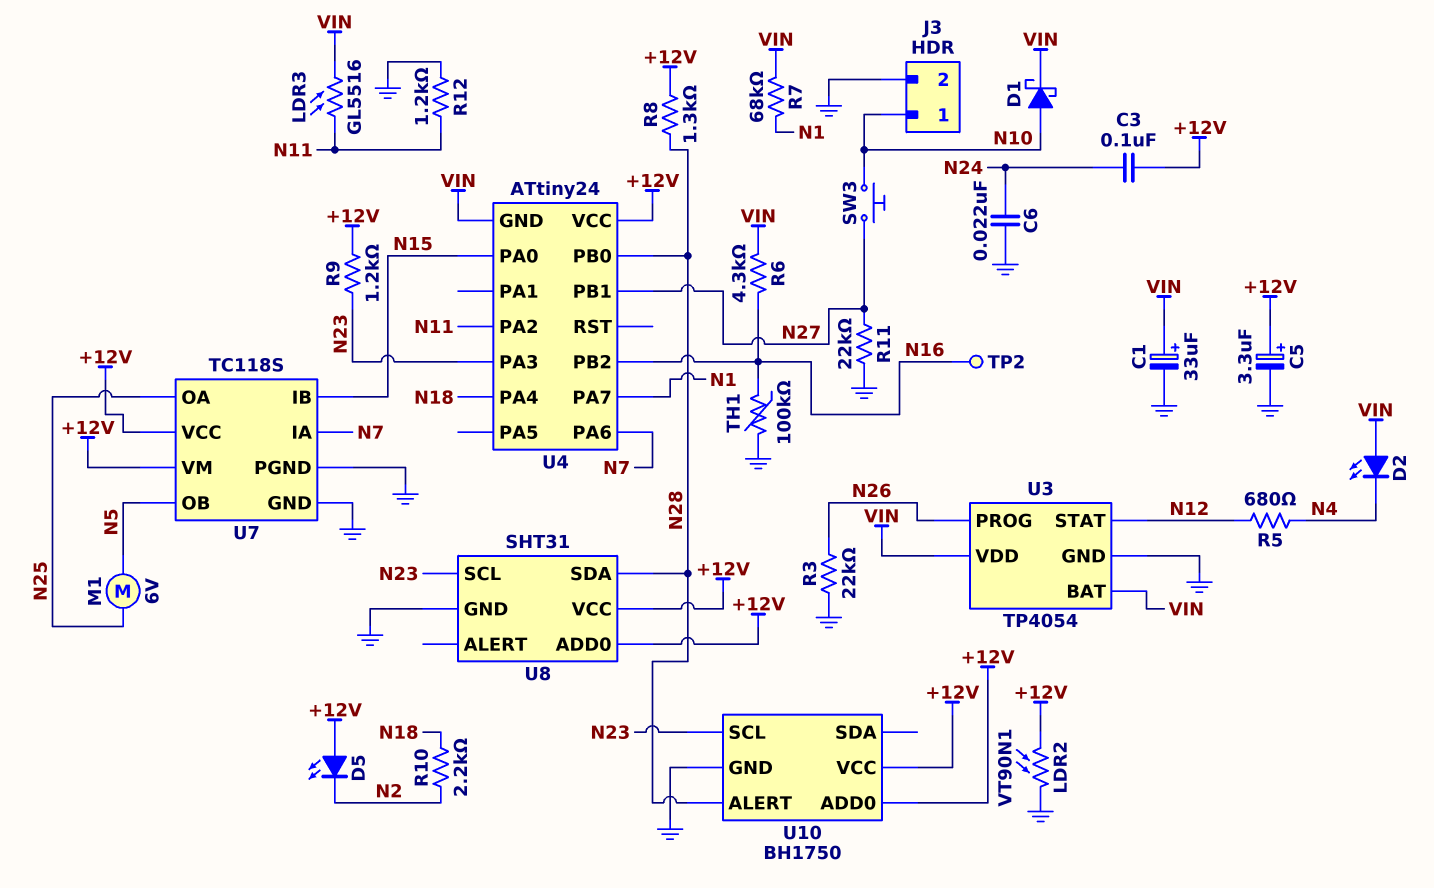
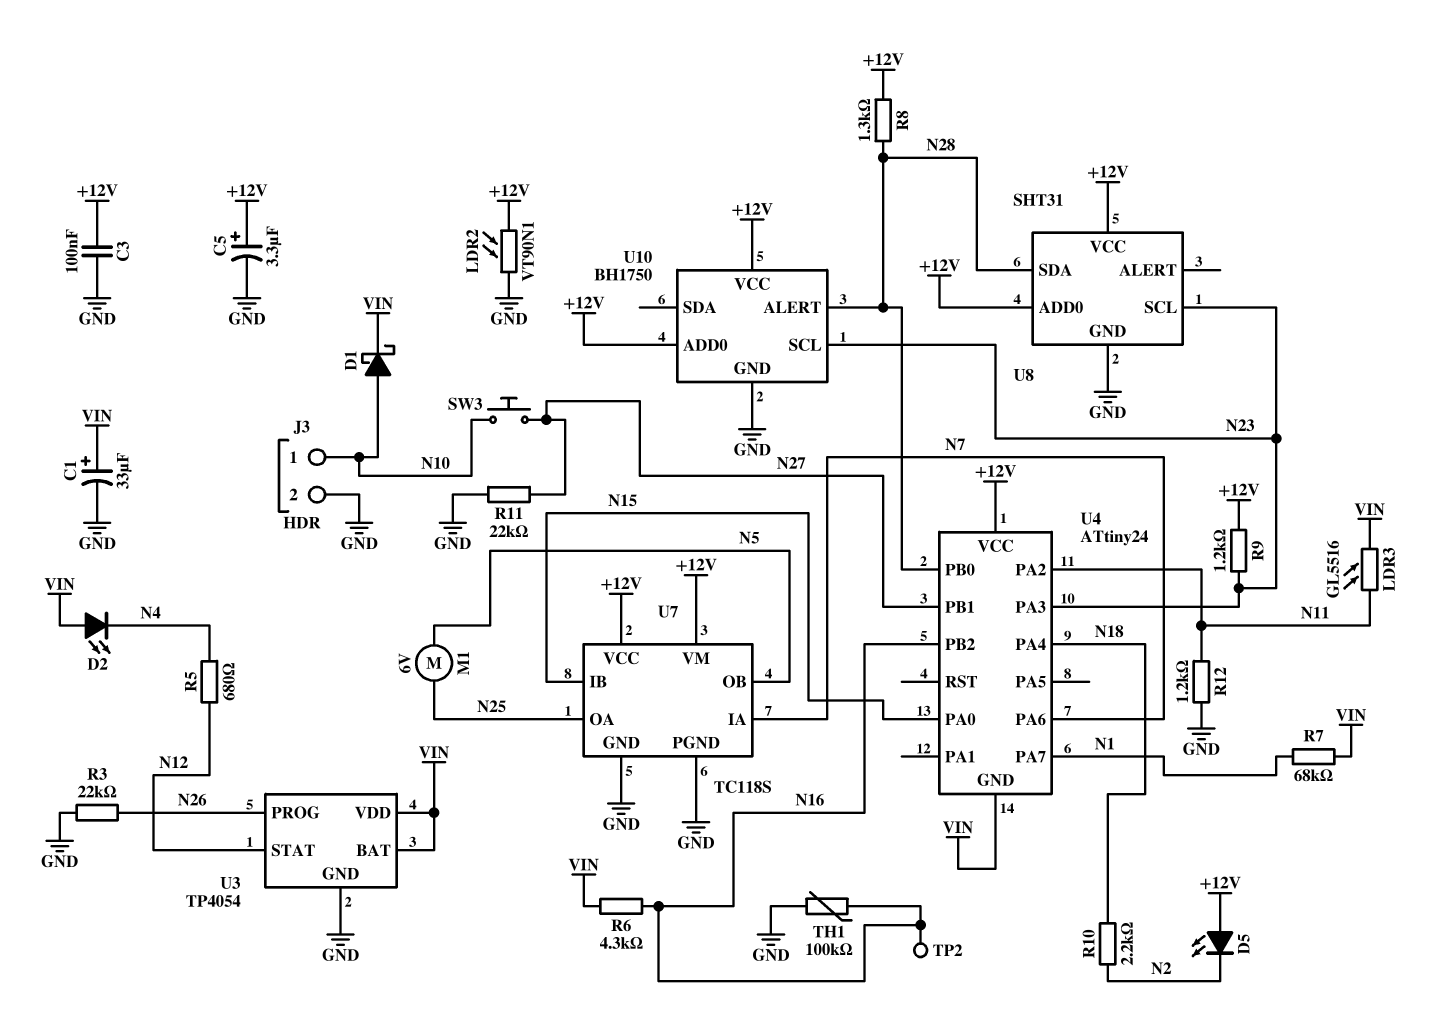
C3: 100nF (+12V, N24) -> 100nF (+12V, GND)
C6: 22nF (GND, N24) -> none

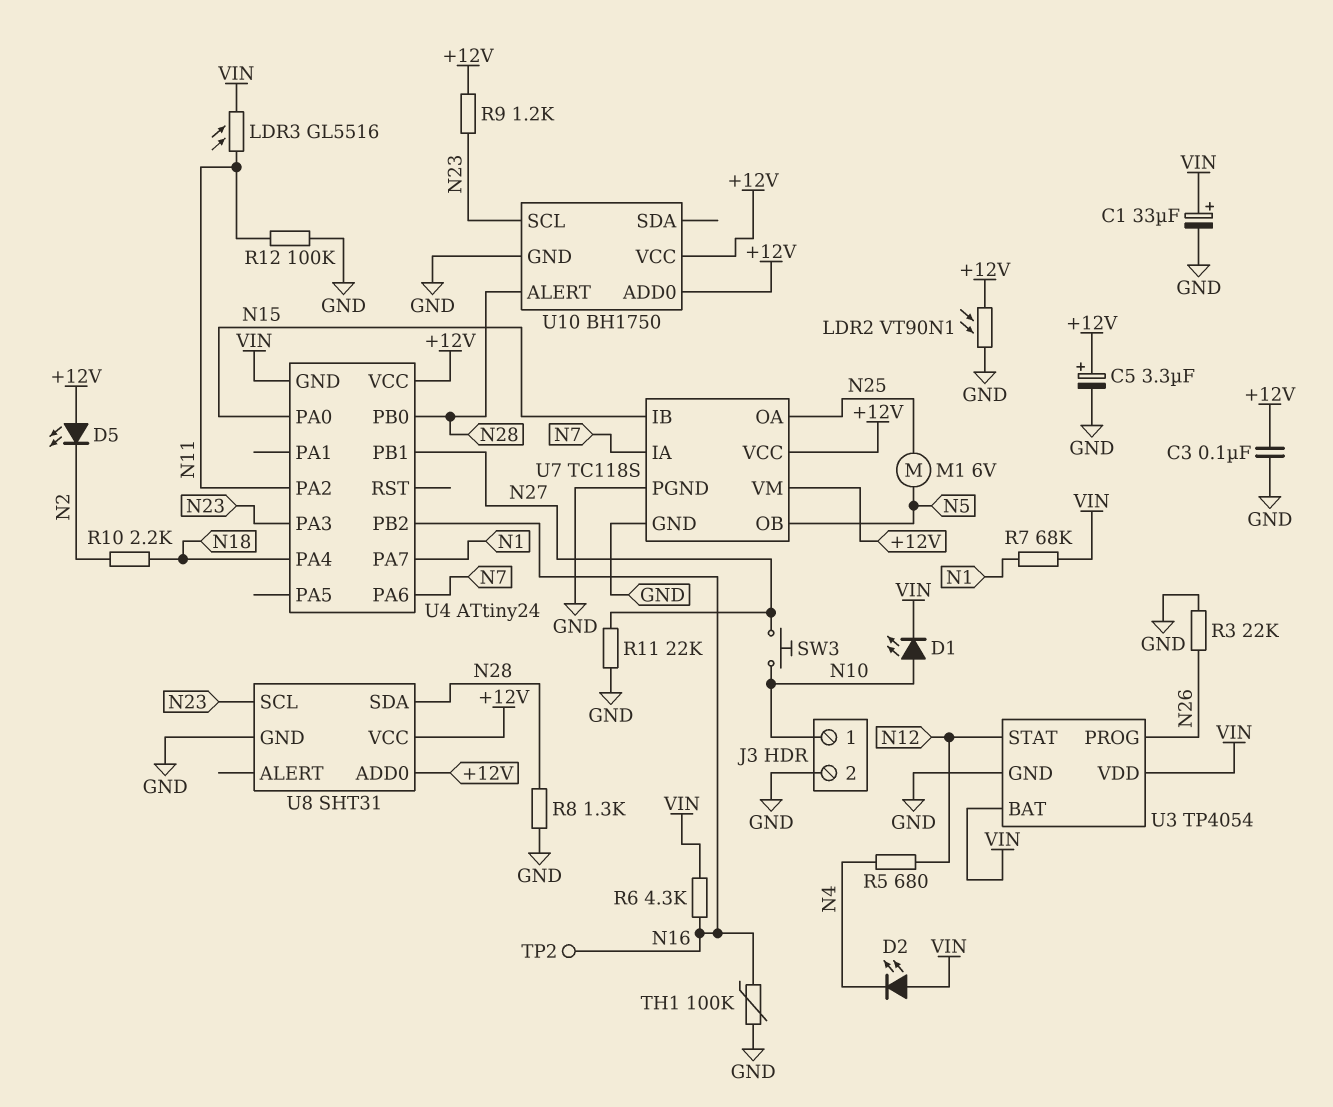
D1: schottky (A N10, K VIN) -> LED (A N10, K VIN)
R8: 1.3k (+12V, N28) -> 1.3k (GND, N28)
R12: 1.2k (GND, N11) -> 100k (GND, N11)

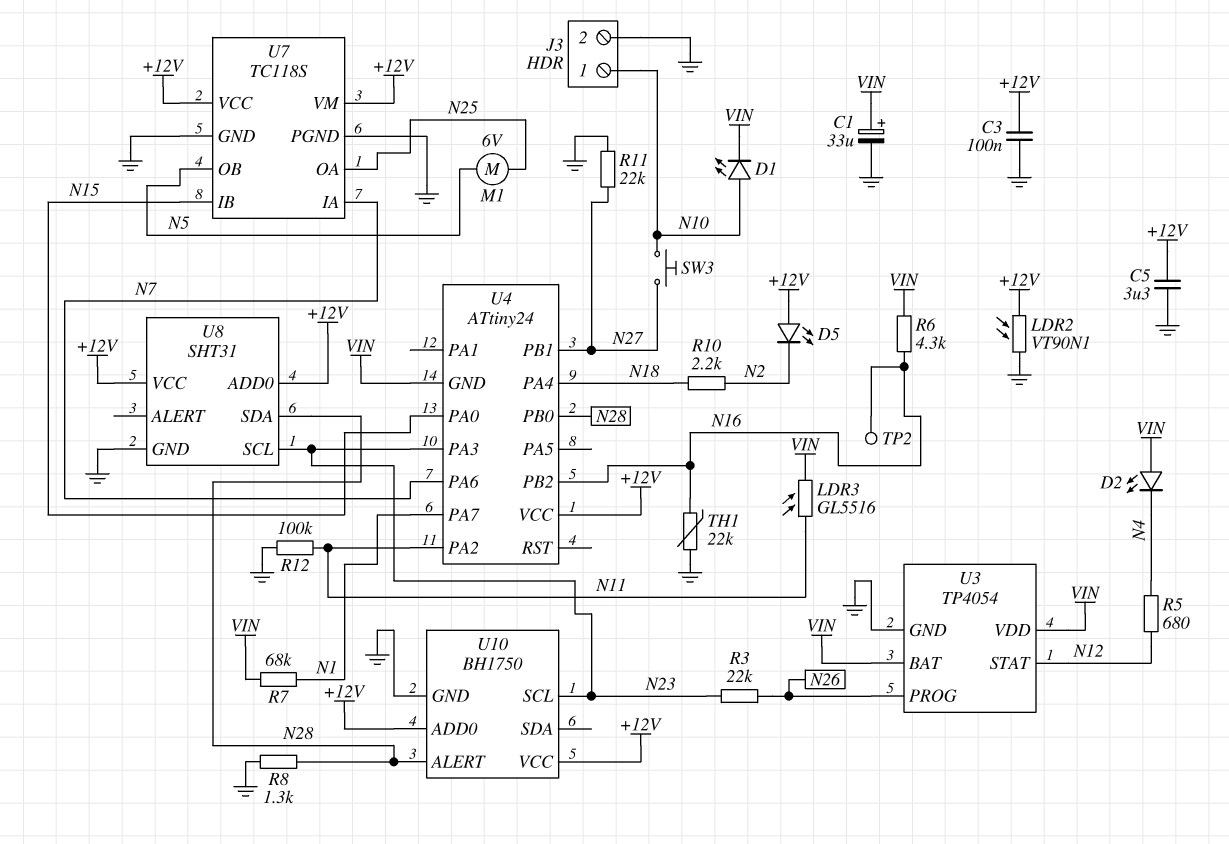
C5: 3.3uF (plus +12V, minus GND) -> 3.3uF (+12V, GND)
R3: 22k (GND, N26) -> 22k (N23, N26)
R9: 1.2k (+12V, N23) -> none
TH1: 100k (GND, N16) -> 22k (GND, N16)

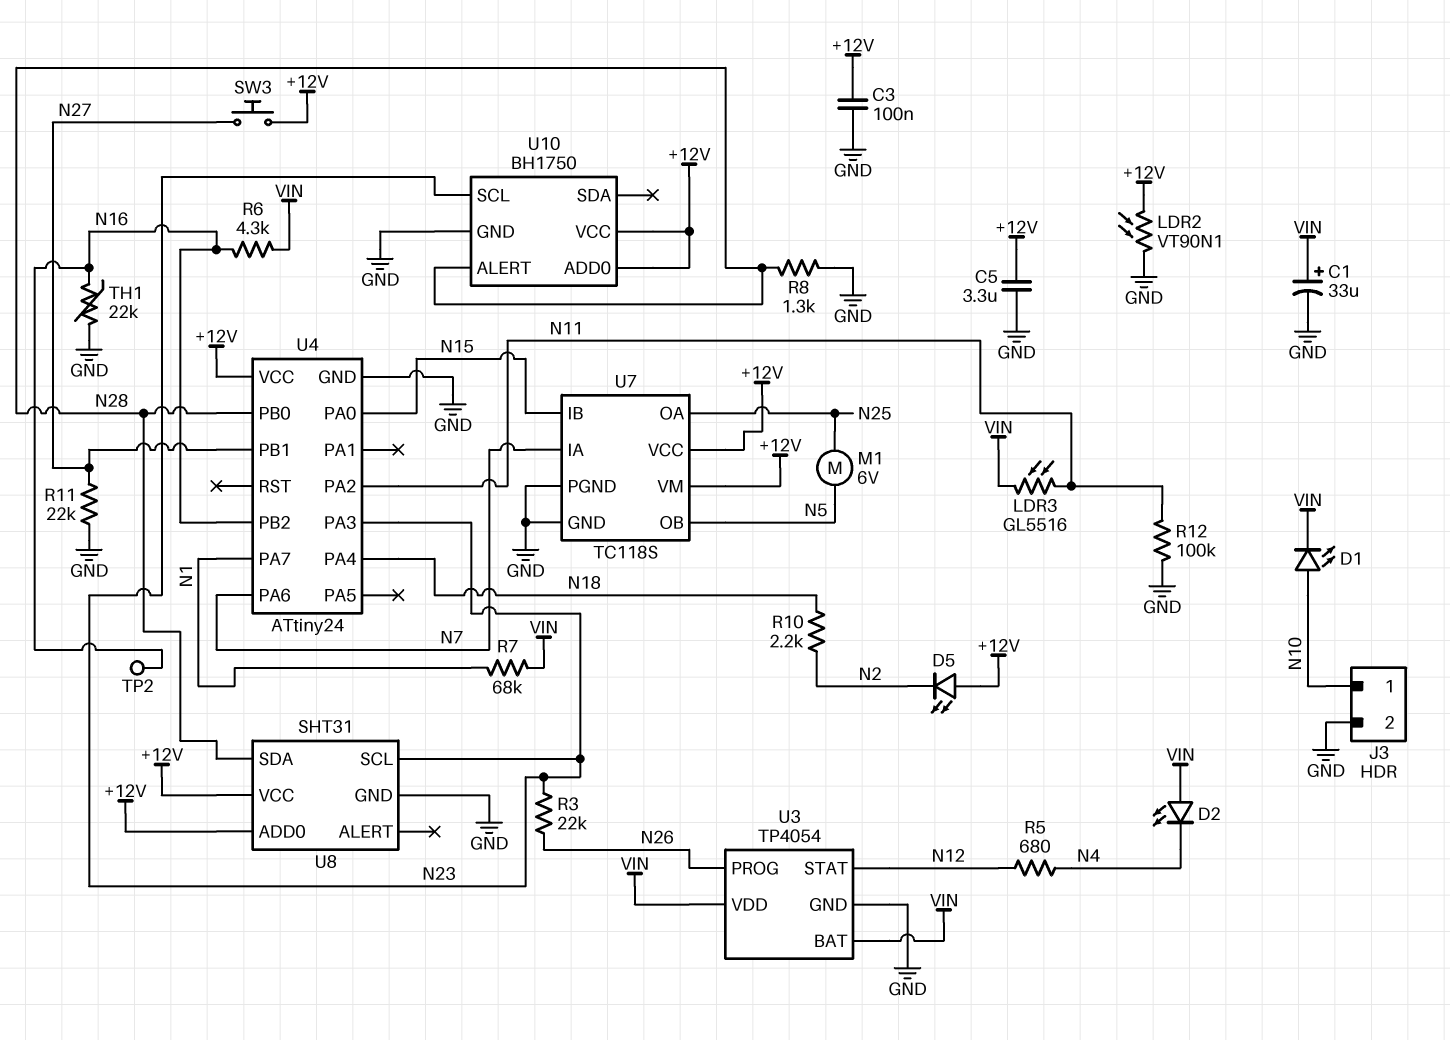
SW3: button (N10, N27) -> button (+12V, N27)
U4 pin GND: VIN -> GND

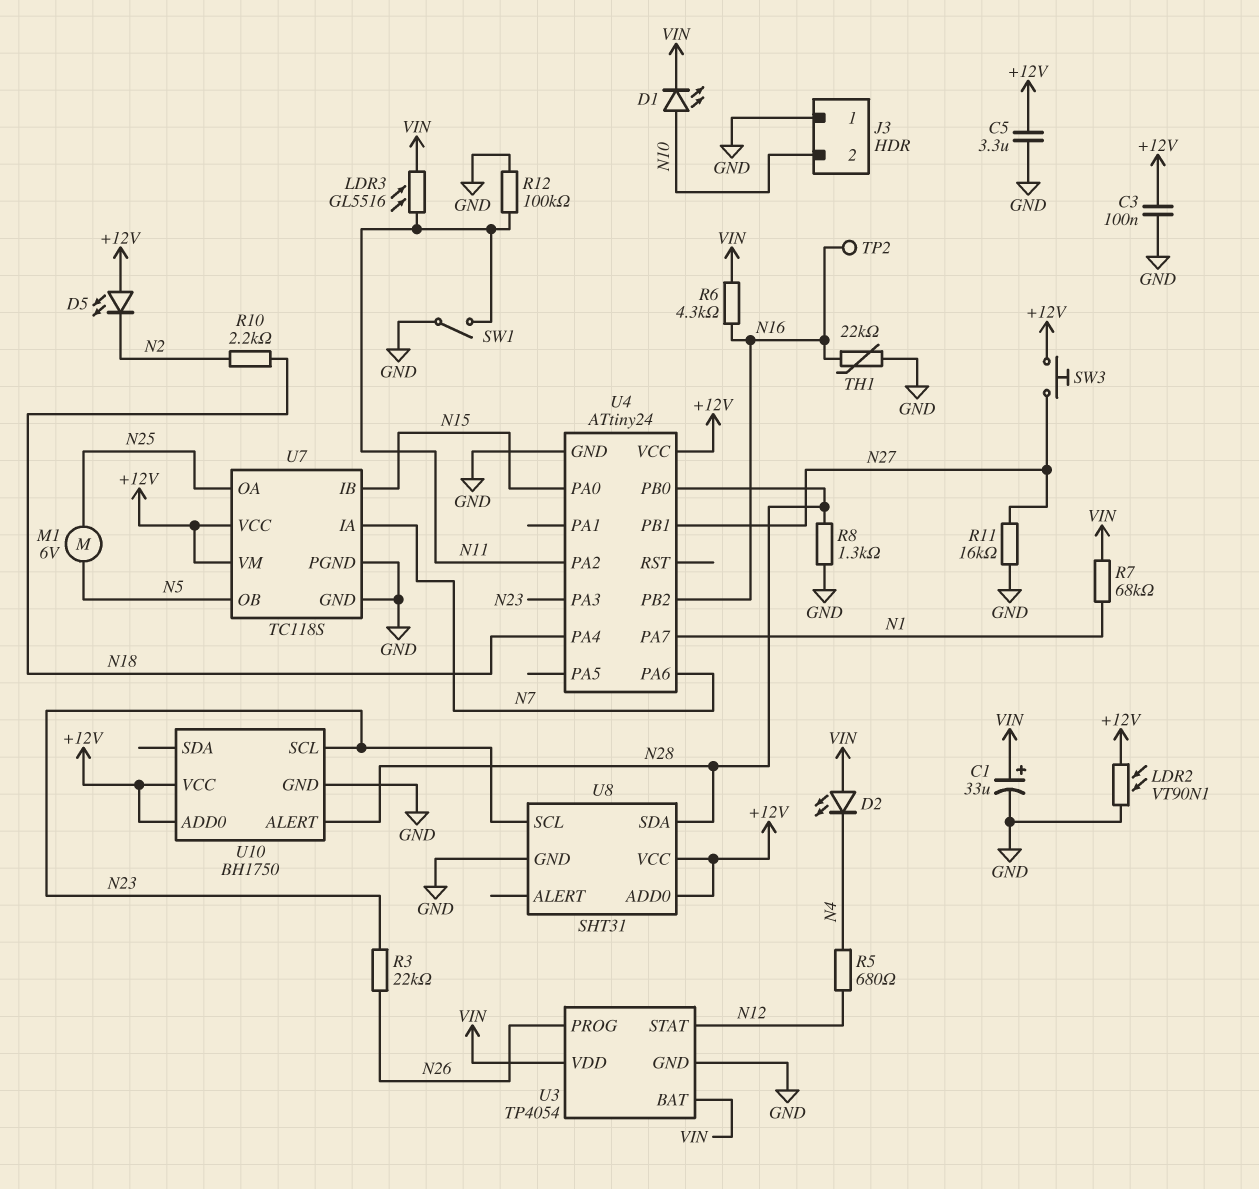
J3 pin 1: N10 -> GND
J3 pin 2: GND -> N10
R11: 22k (GND, N27) -> 16k (GND, N27)
SW1: none -> switch (GND, N11)

